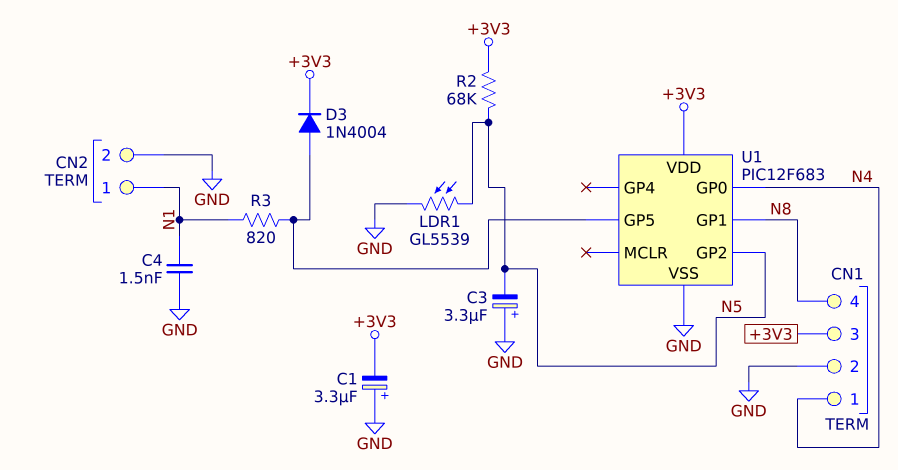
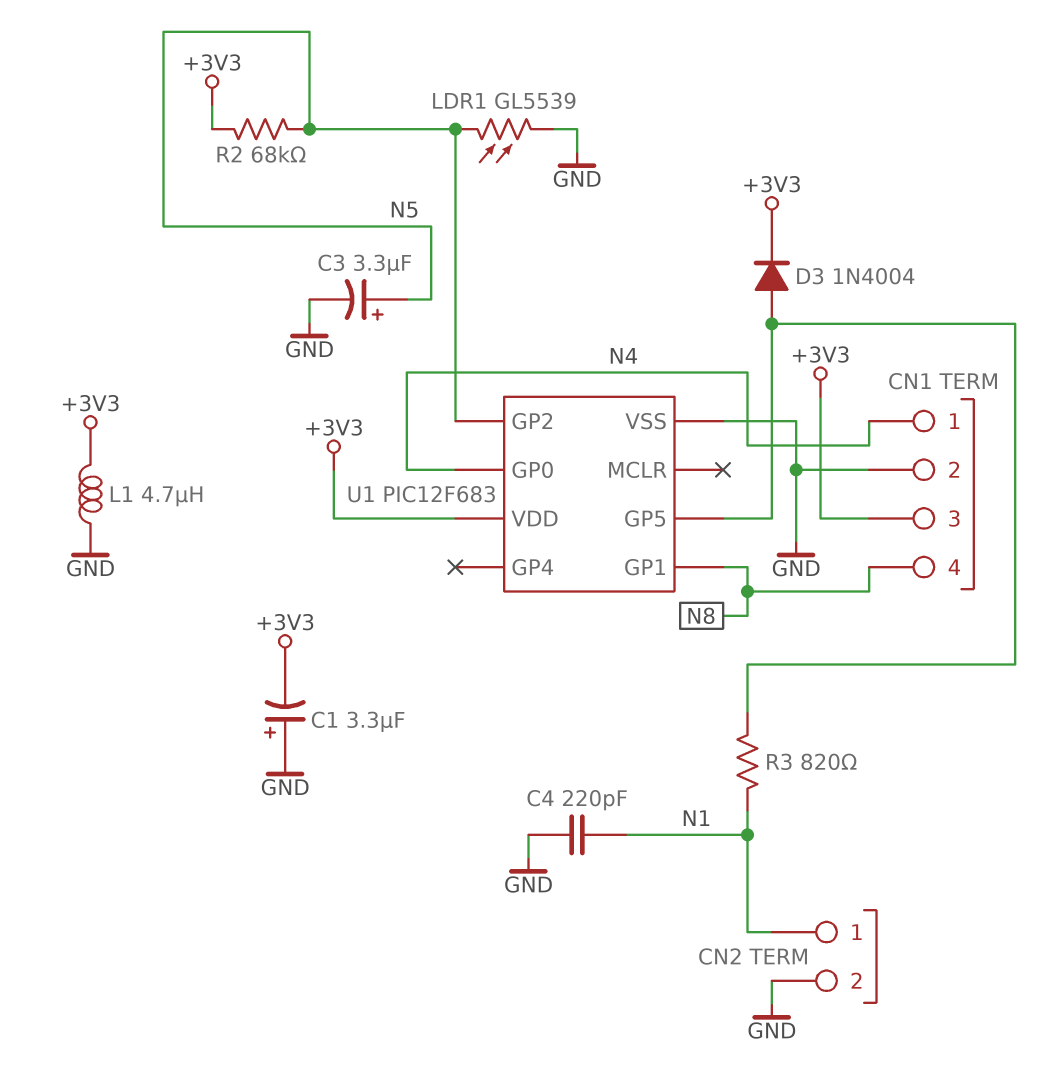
C3: 3.3uF (plus GND, minus N5) -> 3.3uF (plus N5, minus GND)
C4: 1.5nF (GND, N1) -> 220pF (GND, N1)
L1: none -> 4.7uH (+3V3, GND)

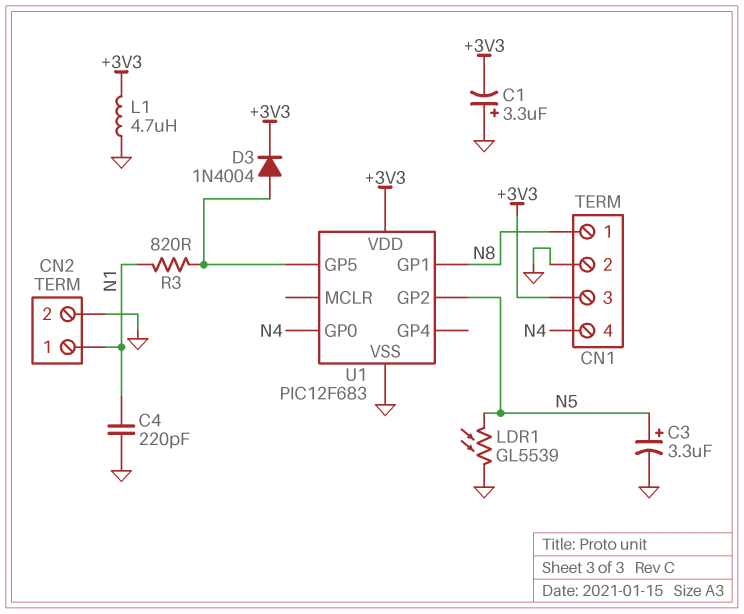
CN1 pin 1: N4 -> N8
CN1 pin 4: N8 -> N4
R2: 68k (+3V3, N5) -> none

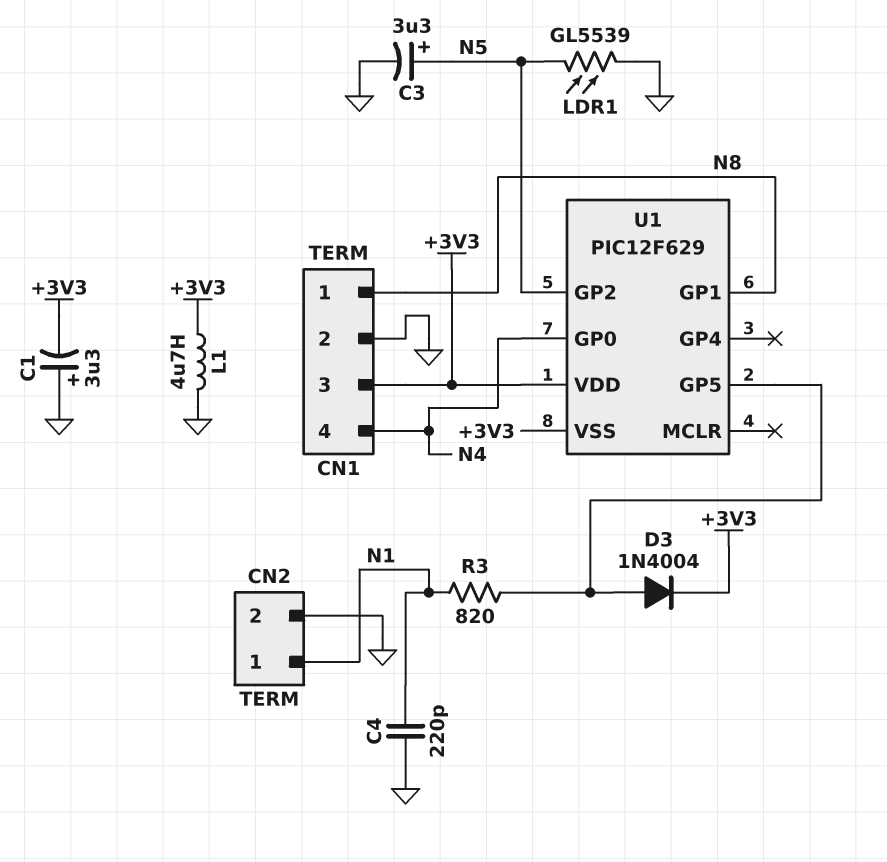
U1: PIC12F683 -> PIC12F629
U1 pin VSS: GND -> +3V3

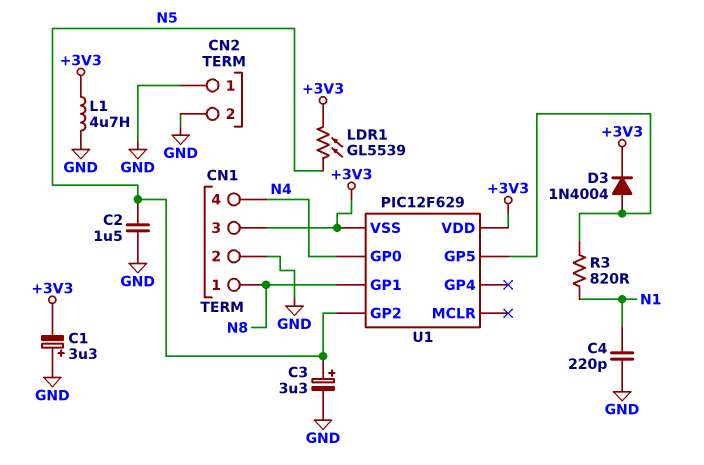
C2: none -> 1.5uF (GND, N5)
CN2 pin 1: N1 -> GND
LDR1: GL5539 (GND, N5) -> GL5539 (+3V3, N5)

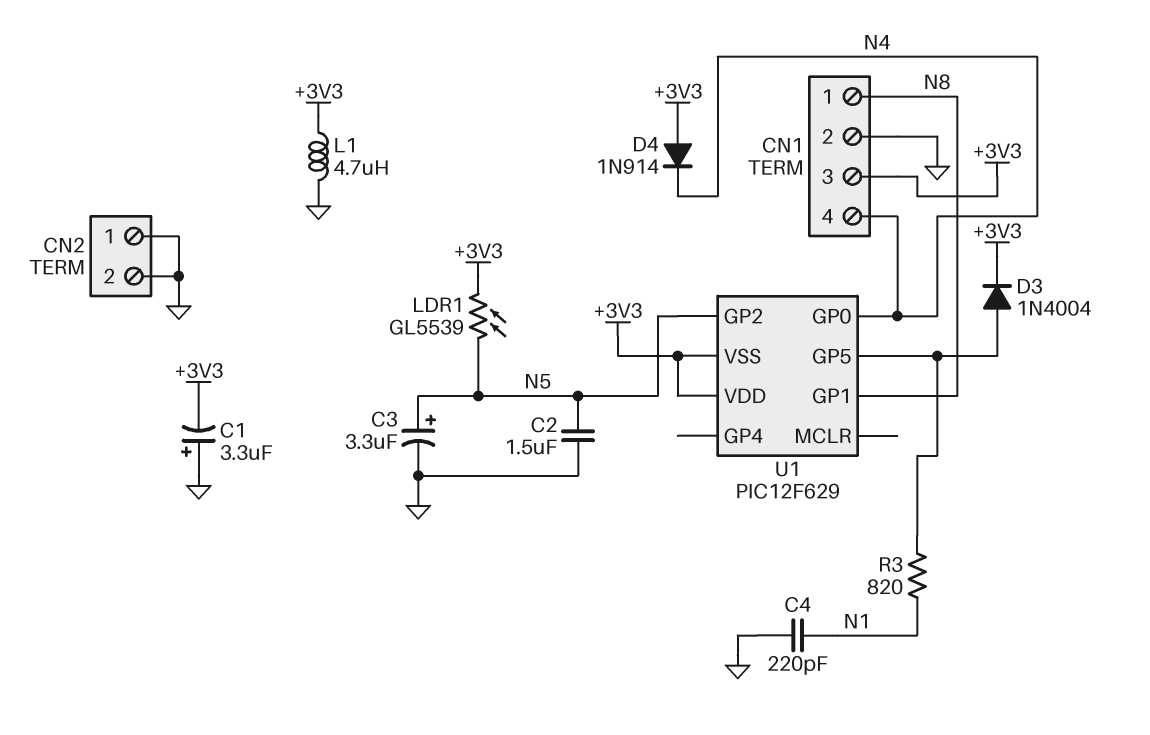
D4: none -> diode 1N914 (A +3V3, K N4)

